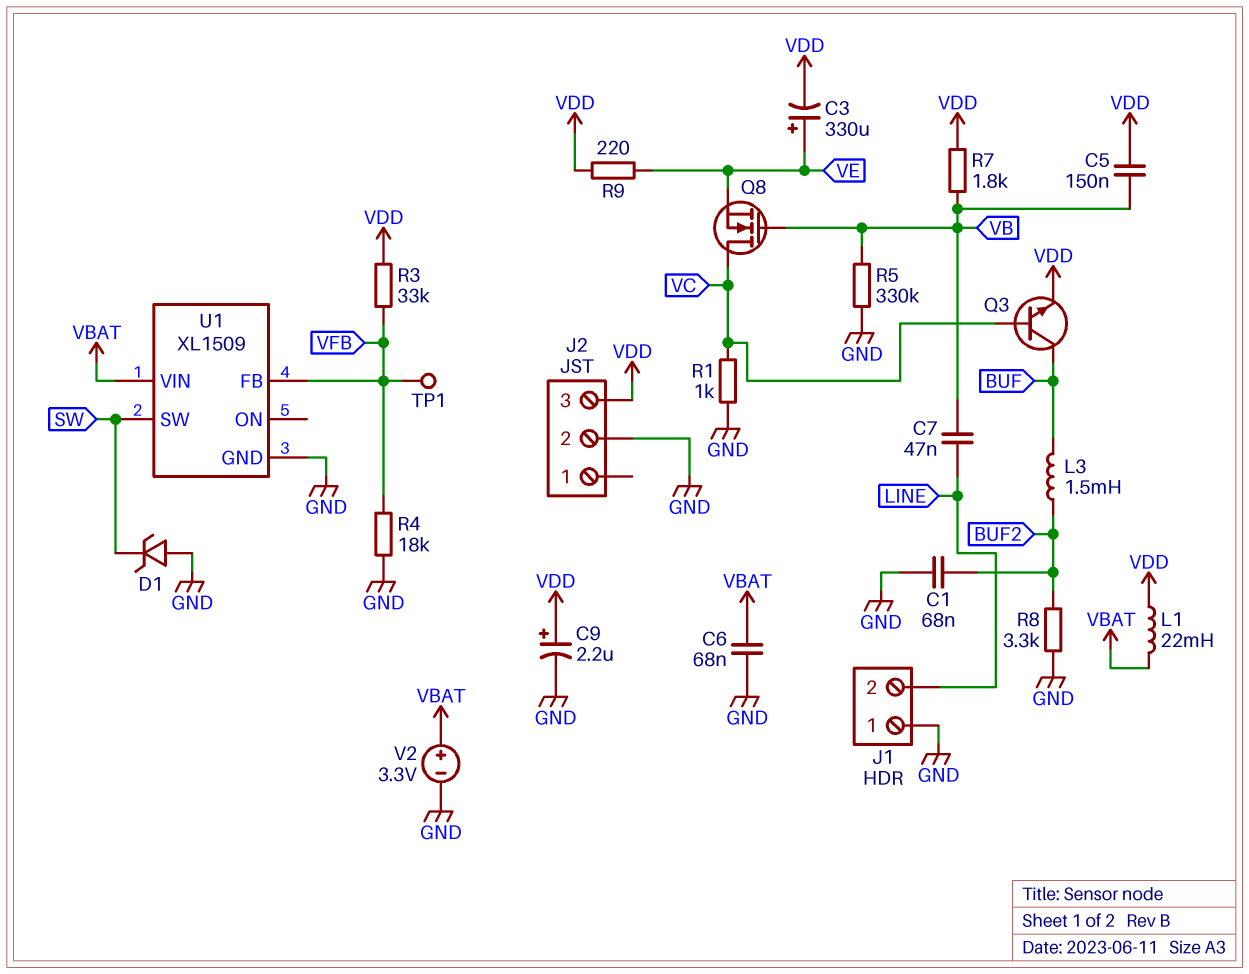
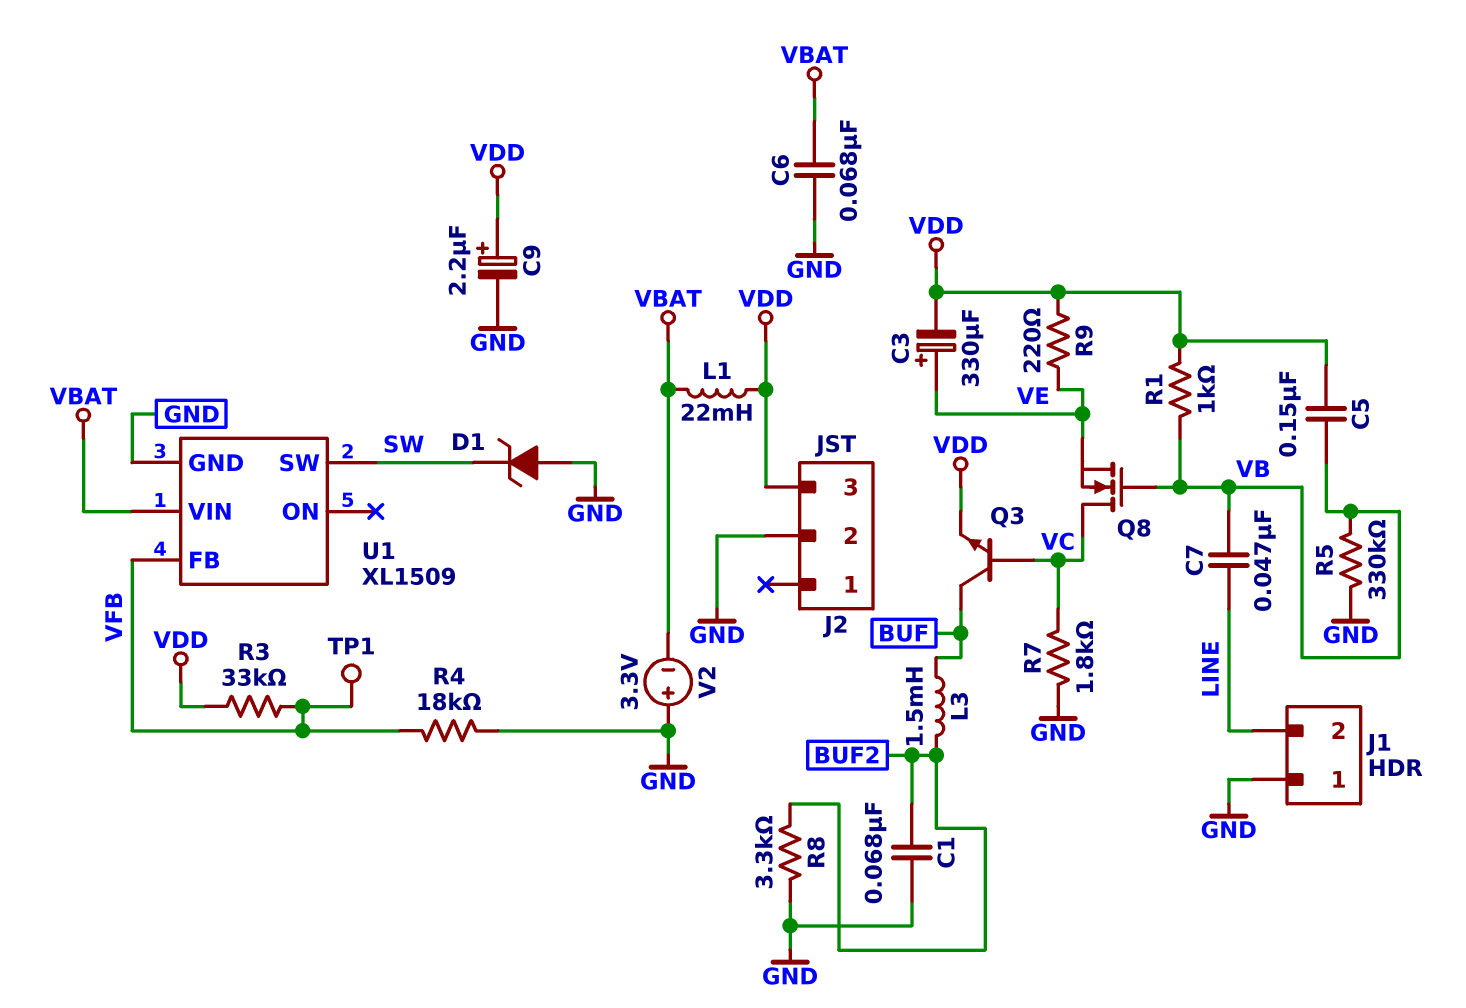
R1: 1k (GND, VC) -> 1k (VB, VDD)
R7: 1.8k (VB, VDD) -> 1.8k (GND, VC)
V2: 3.3V (plus VBAT, minus GND) -> 3.3V (plus GND, minus VBAT)

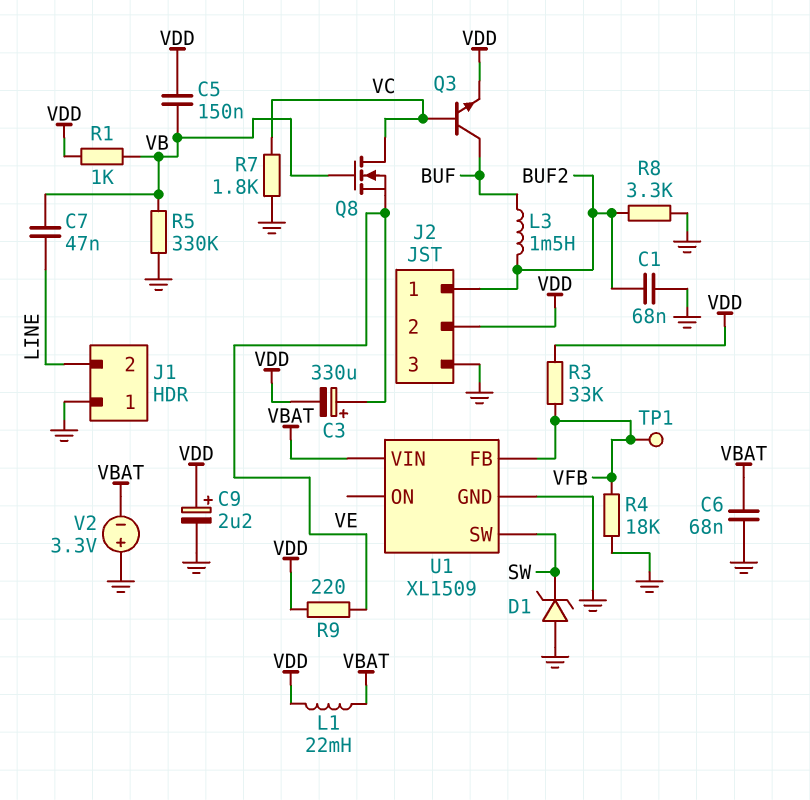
J2 pin 1: none -> BUF2
J2 pin 2: GND -> VDD
J2 pin 3: VDD -> GND

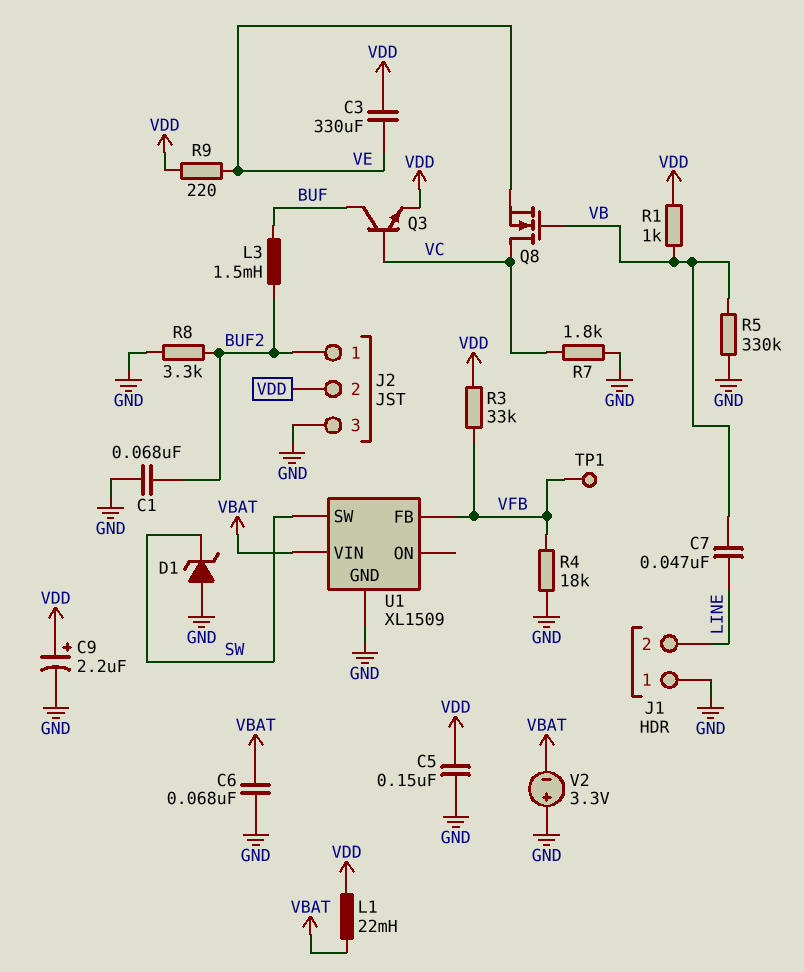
C3: 330uF (plus VE, minus VDD) -> 330uF (VDD, VE)
C5: 150nF (VB, VDD) -> 150nF (GND, VDD)

